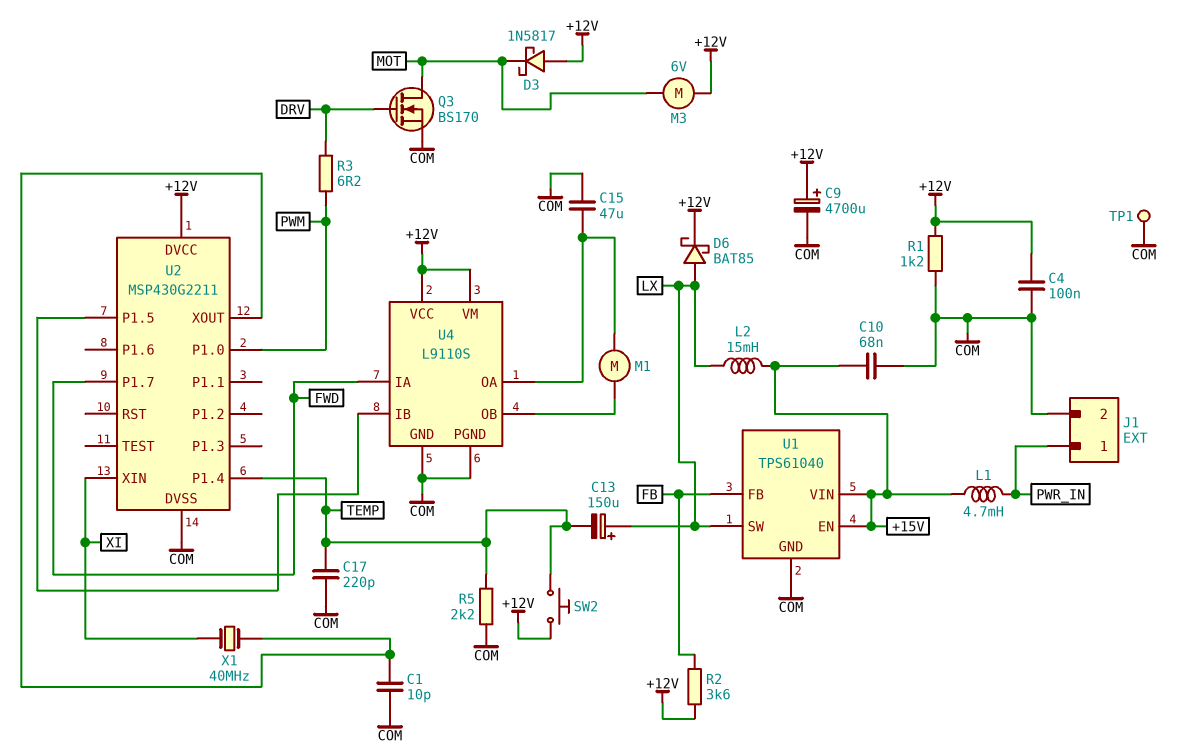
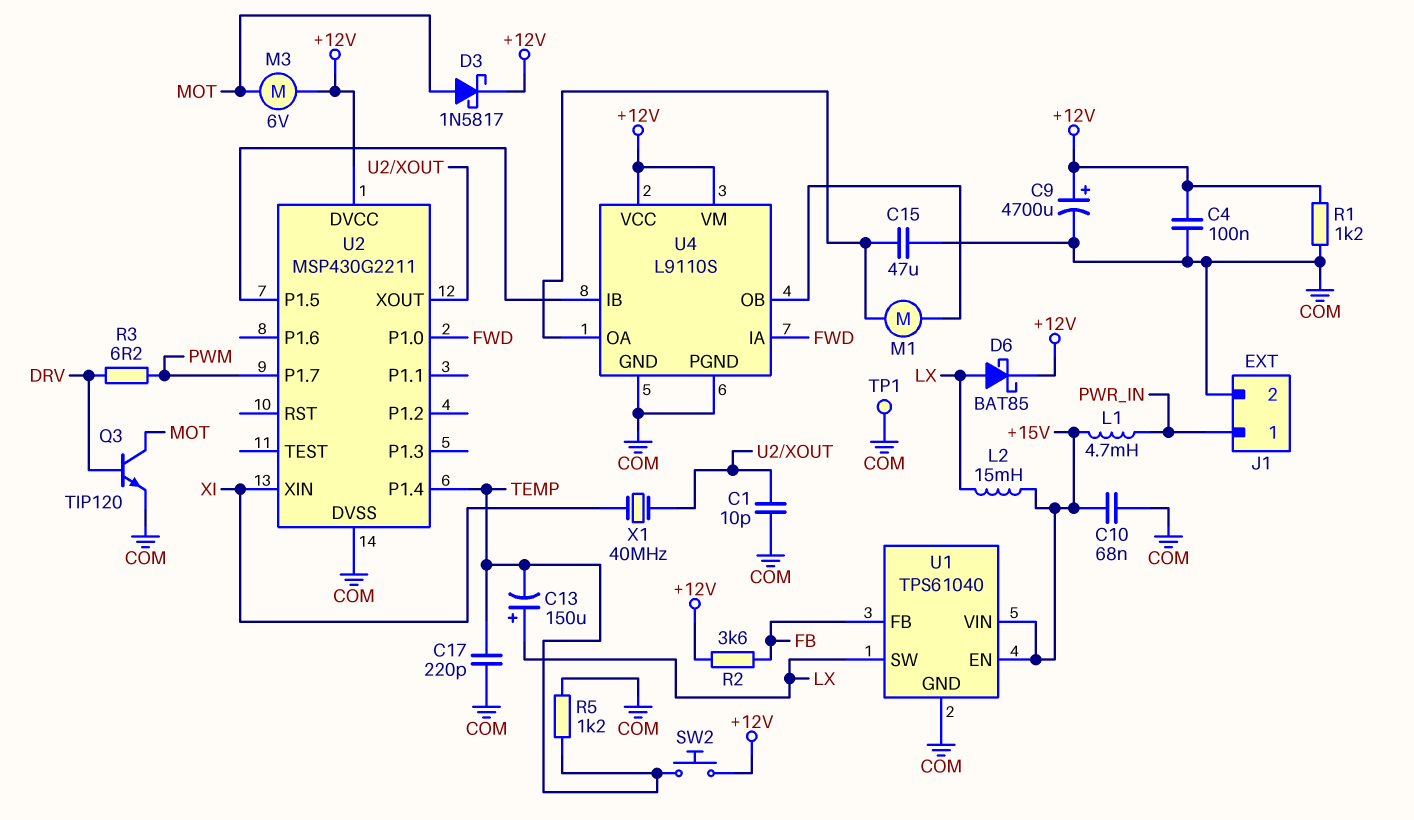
D3: schottky 1N5817 (A +12V, K MOT) -> schottky 1N5817 (A MOT, K +12V)
Q3: NMOS BS170 (G DRV, D MOT, S COM) -> NPN TIP120 (B DRV, C MOT, E COM)
R5: 2.2k (COM, TEMP) -> 1.2k (COM, TEMP)
U2 pin P1.0: PWM -> FWD
U2 pin P1.7: FWD -> PWM

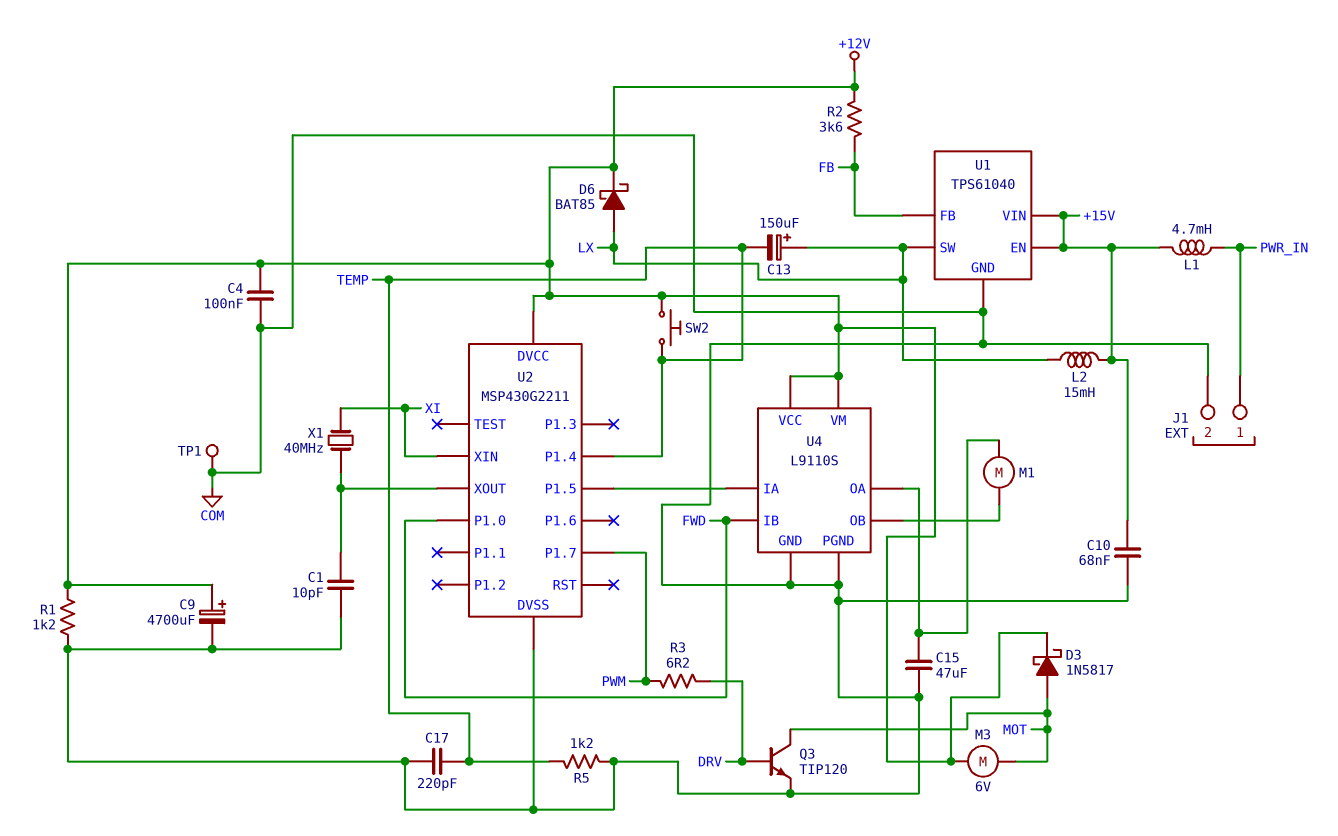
U4 pin IA: FWD -> U2/P1.5
U4 pin IB: U2/P1.5 -> FWD

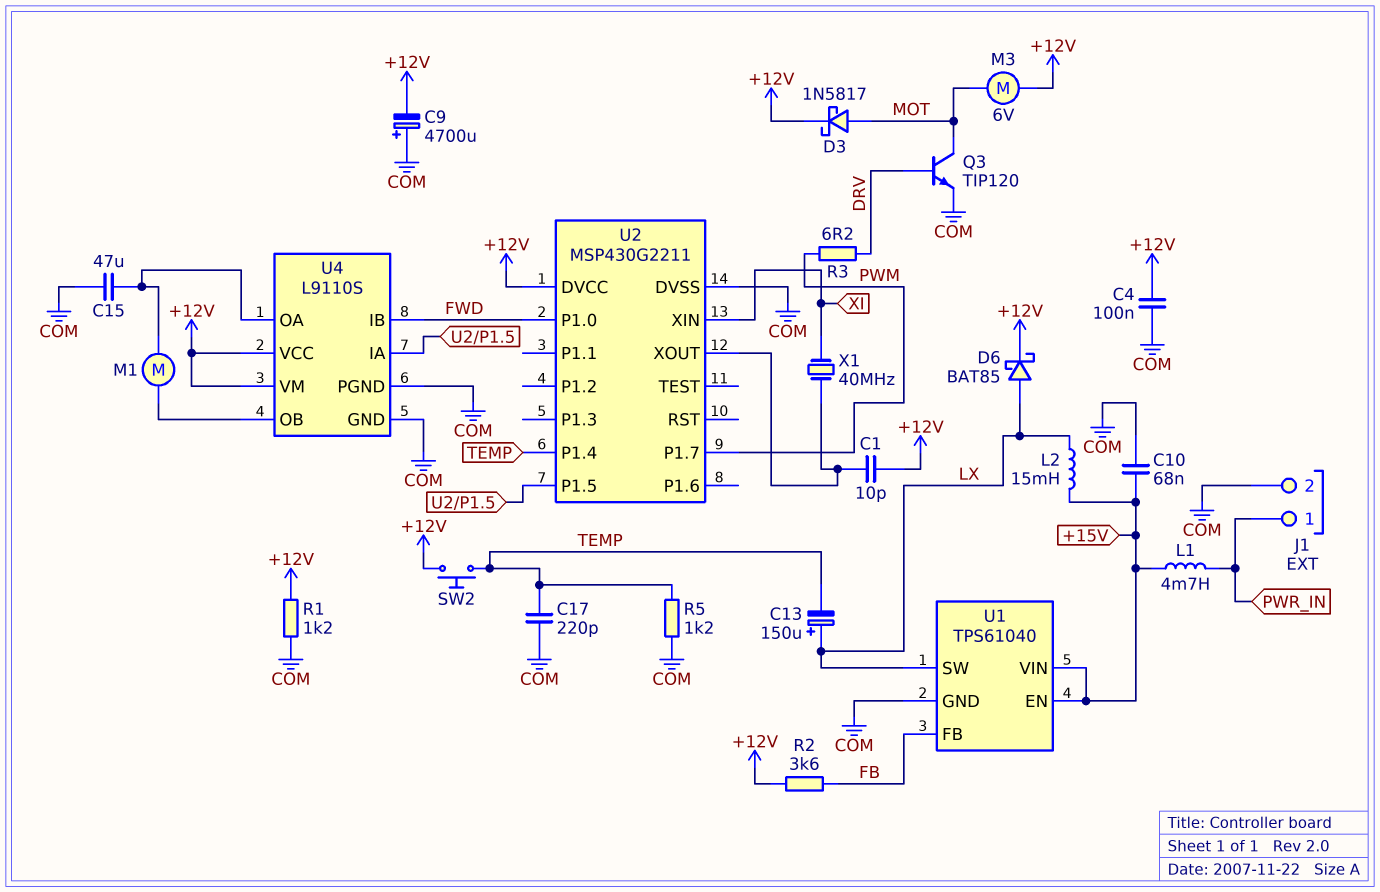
C1: 10pF (COM, U2/XOUT) -> 10pF (+12V, U2/XOUT)
C9: 4700uF (plus +12V, minus COM) -> 4700uF (plus COM, minus +12V)
TP1: test point (COM) -> none

